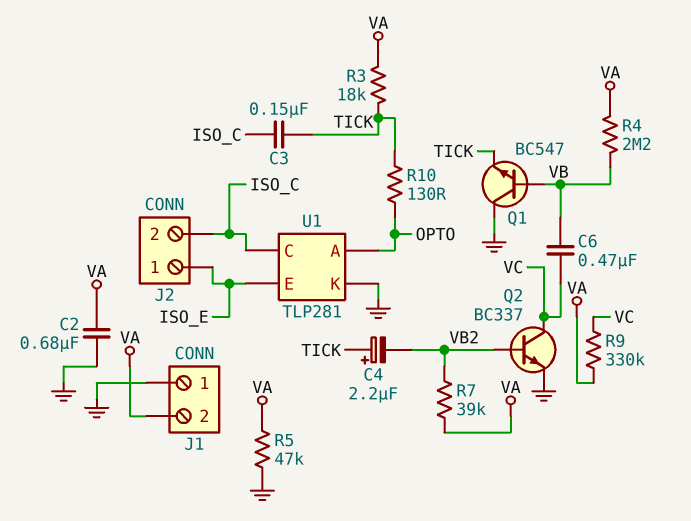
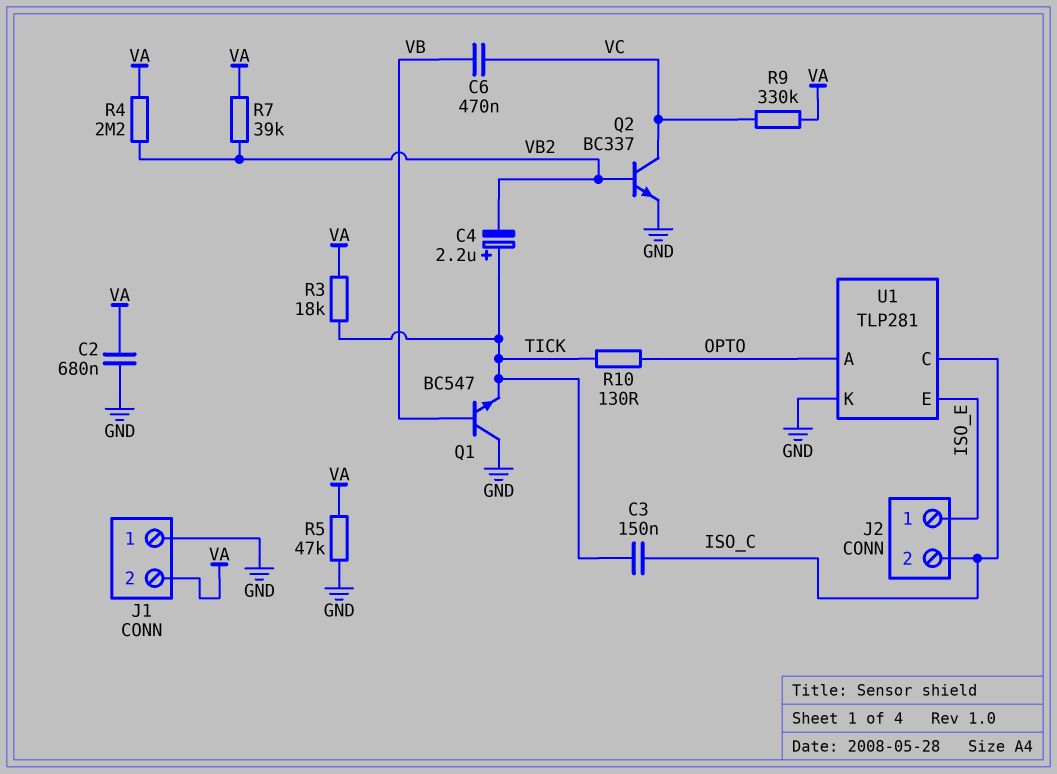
R4: 2.2M (VA, VB) -> 2.2M (VA, VB2)

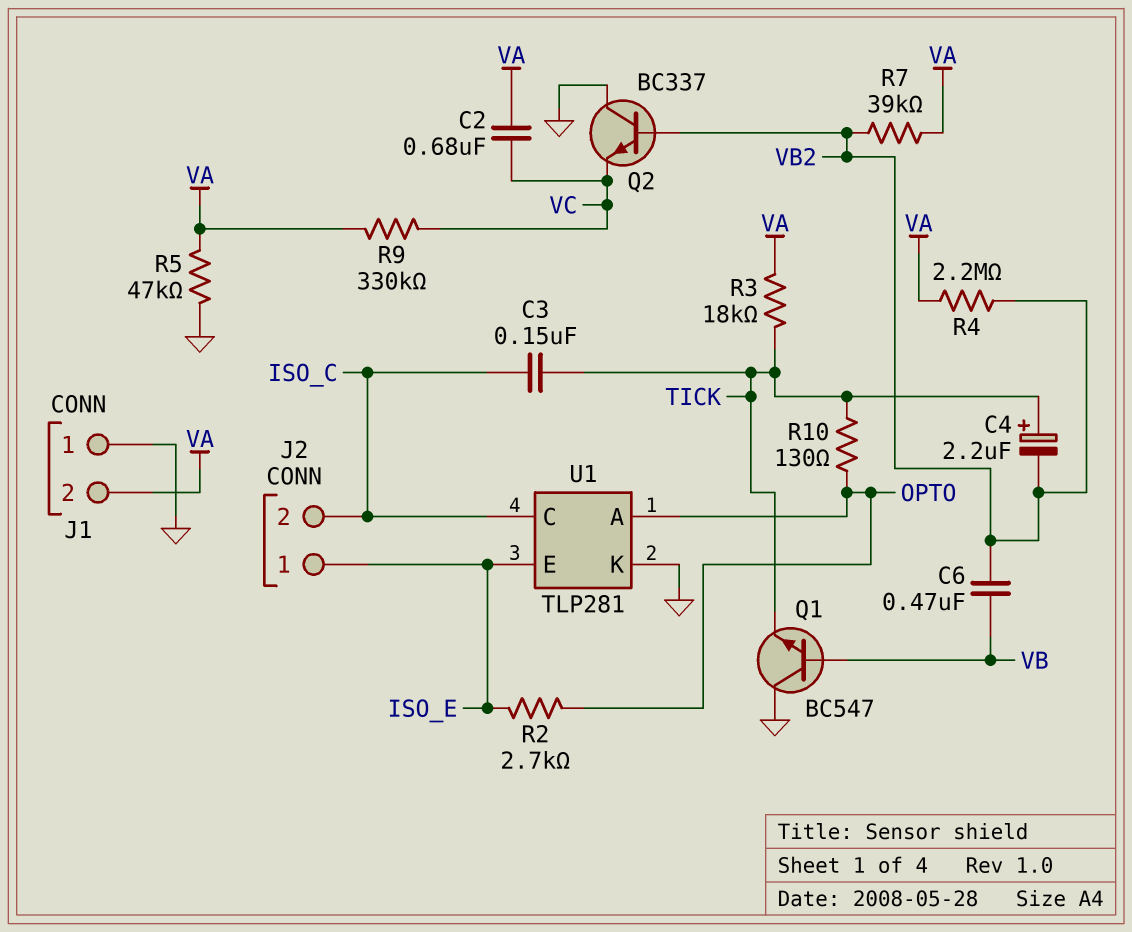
C2: 680nF (GND, VA) -> 680nF (VA, VC)
C6: 470nF (VB, VC) -> 470nF (VB, VB2)
Q2: NPN BC337 (B VB2, C VC, E GND) -> NPN BC337 (B VB2, C GND, E VC)
R2: none -> 2.7k (ISO_E, OPTO)

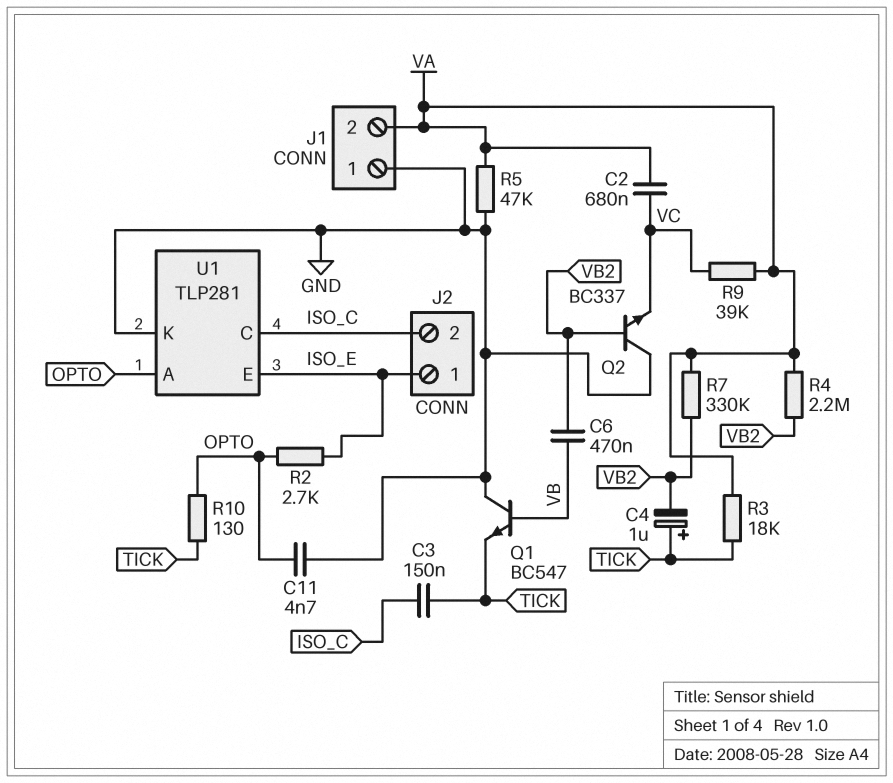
C4: 2.2uF (plus TICK, minus VB2) -> 1uF (plus TICK, minus VB2)
C11: none -> 4.7nF (GND, OPTO)
R7: 39k (VA, VB2) -> 330k (VA, VB2)
R9: 330k (VA, VC) -> 39k (VA, VC)

